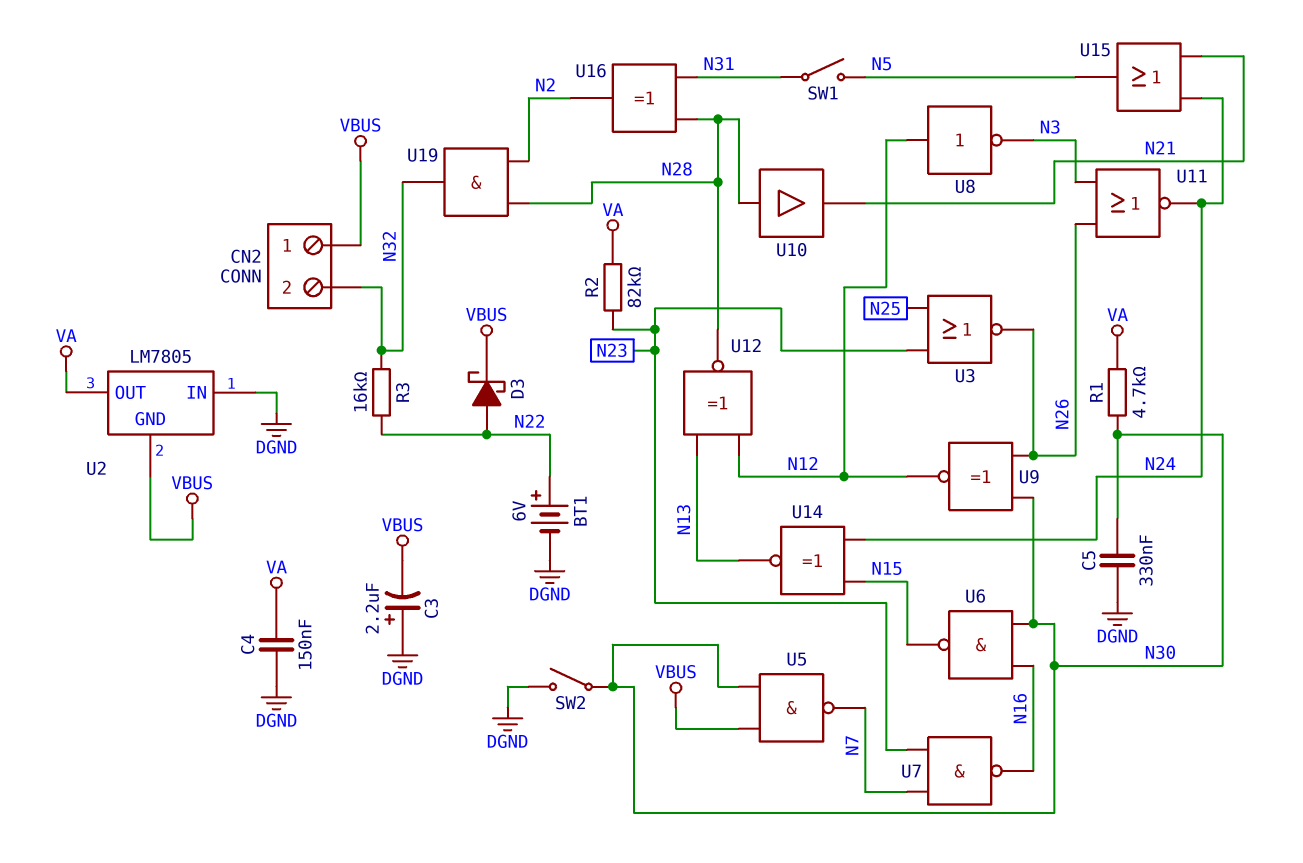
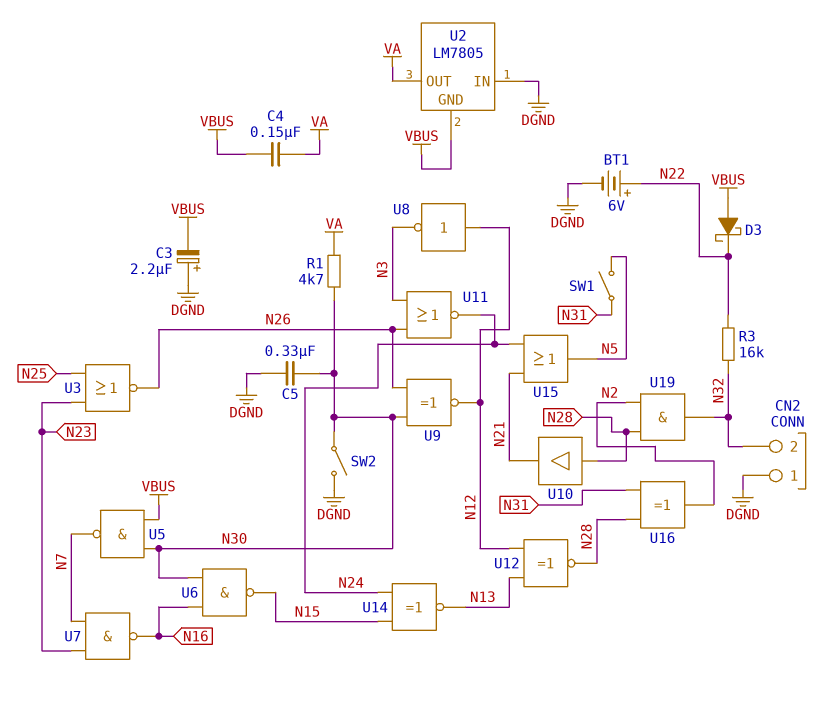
C4: 150nF (DGND, VA) -> 150nF (VA, VBUS)
CN2 pin 1: VBUS -> DGND
D3: schottky (A N22, K VBUS) -> schottky (A VBUS, K N22)
R2: 82k (N23, VA) -> none

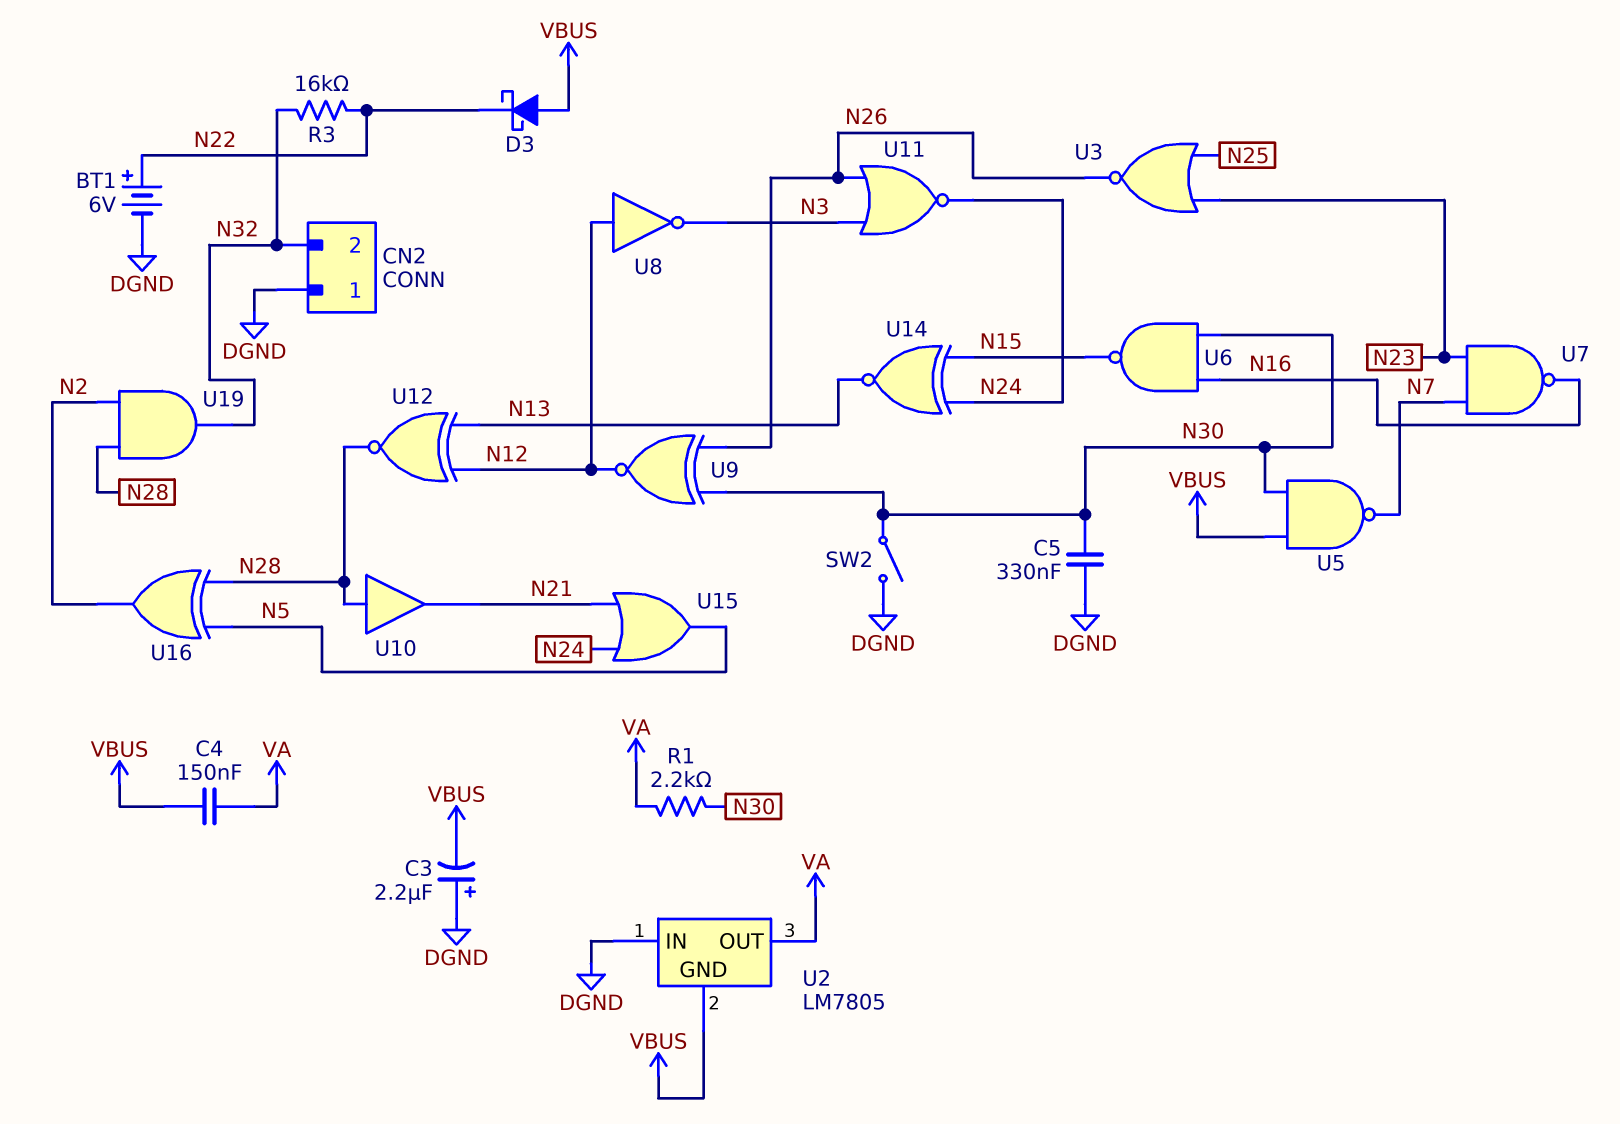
R1: 4.7k (N30, VA) -> 2.2k (N30, VA)
SW1: switch (N5, N31) -> none
U16: XOR (in N28, in N31, out N2) -> XOR (in N5, in N28, out N2)

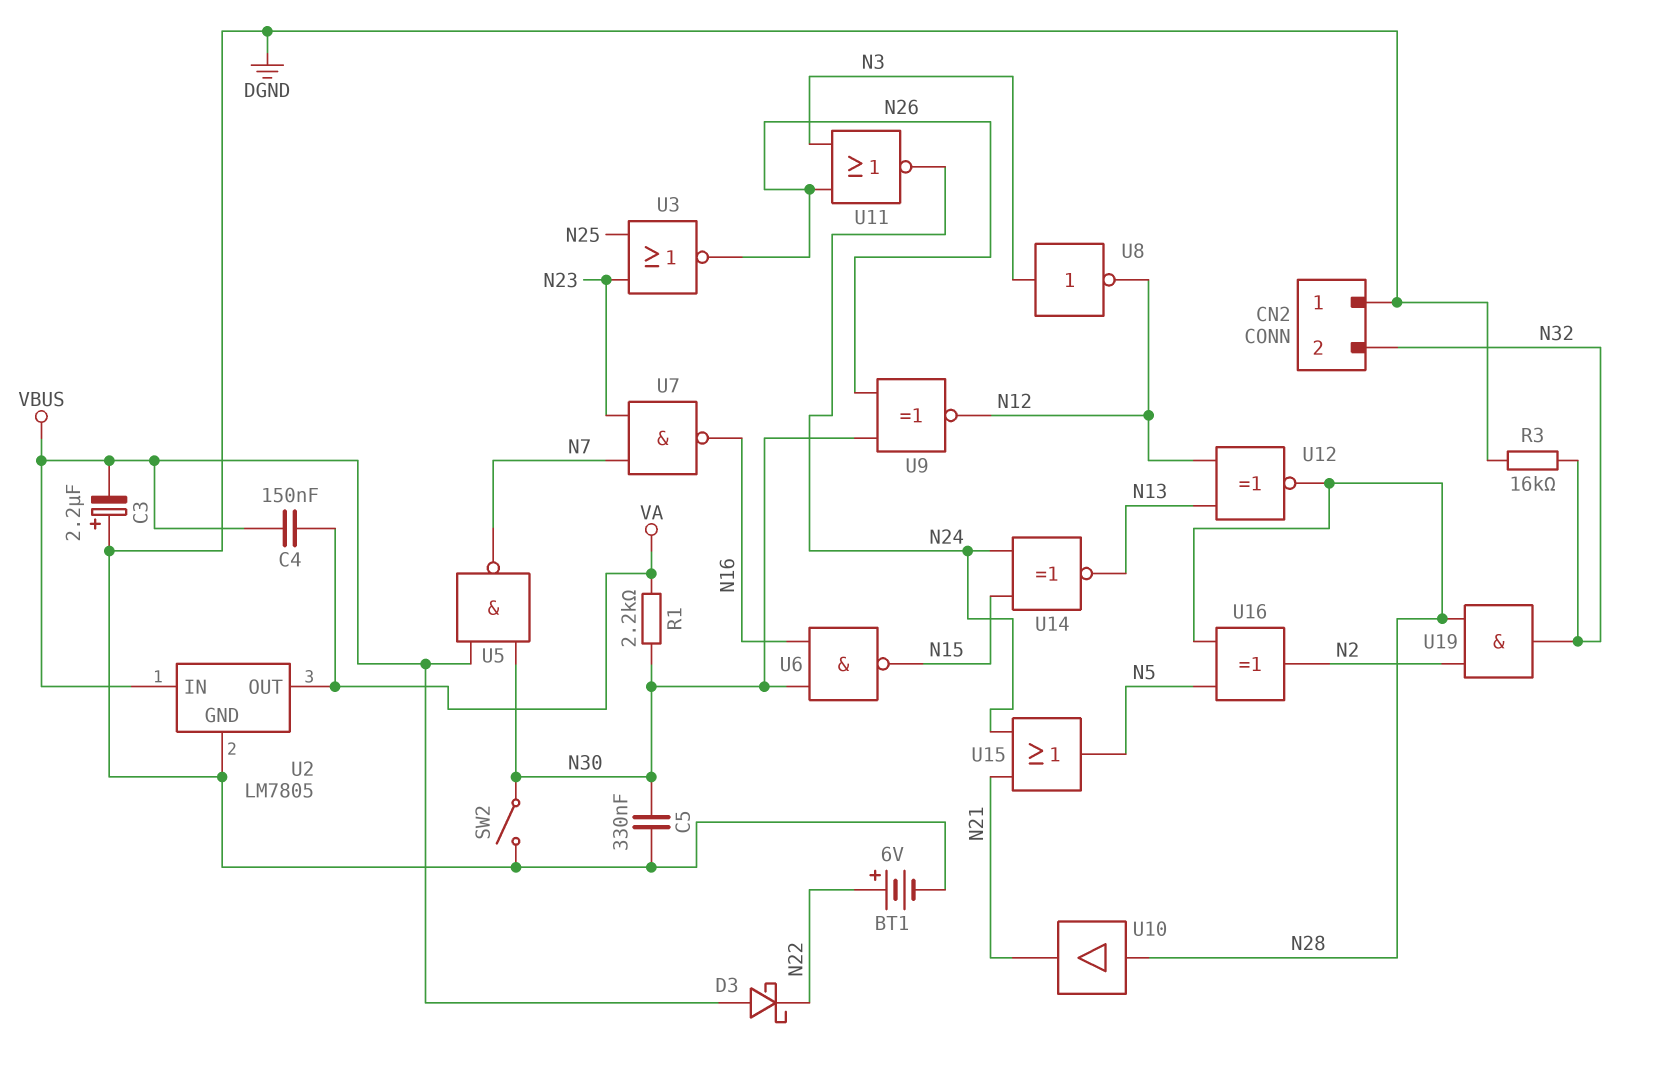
R3: 16k (N22, N32) -> 16k (DGND, N32)
U2 pin GND: VBUS -> DGND
U2 pin IN: DGND -> VBUS
U8: NOT (in N12, out N3) -> NOT (in N3, out N12)

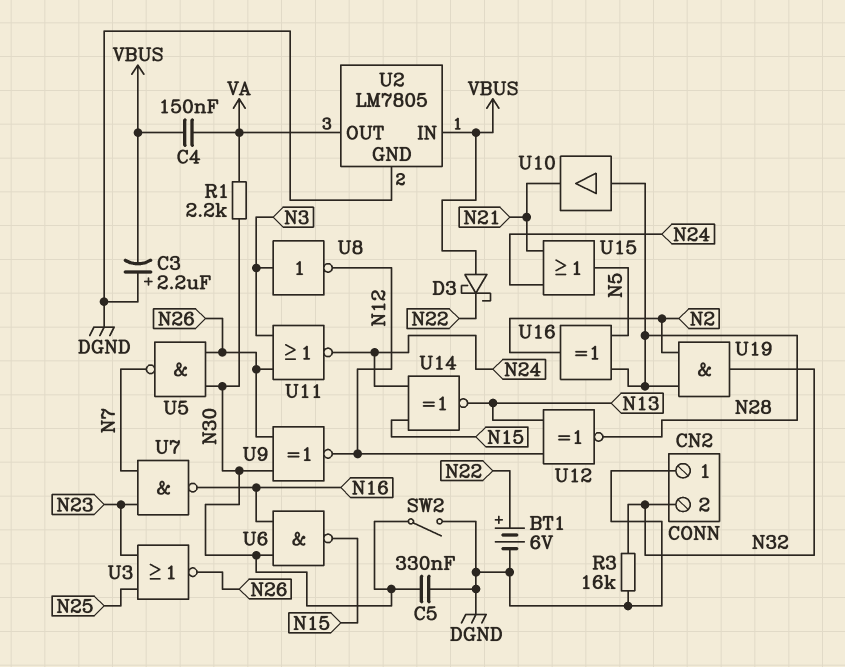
U5: NAND (in N30, in VBUS, out N7) -> NAND (in N26, in N30, out N7)

